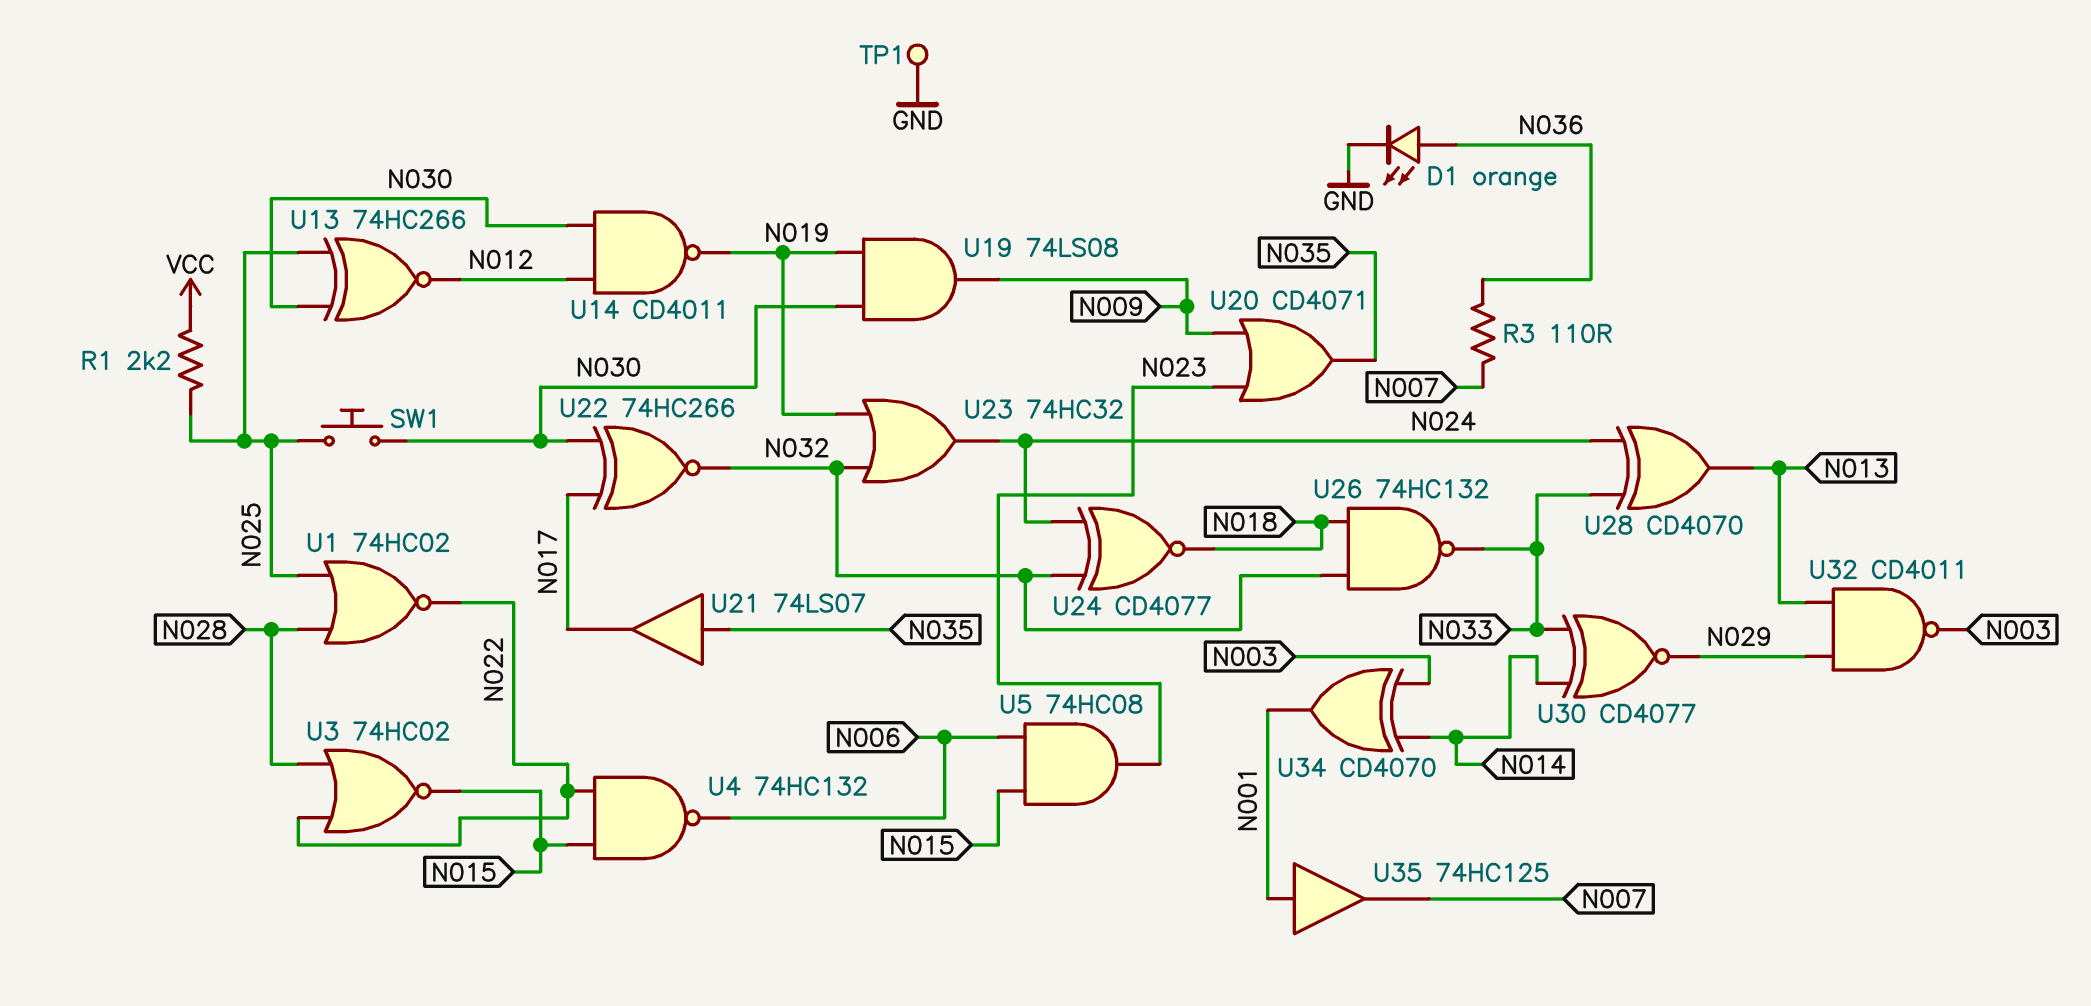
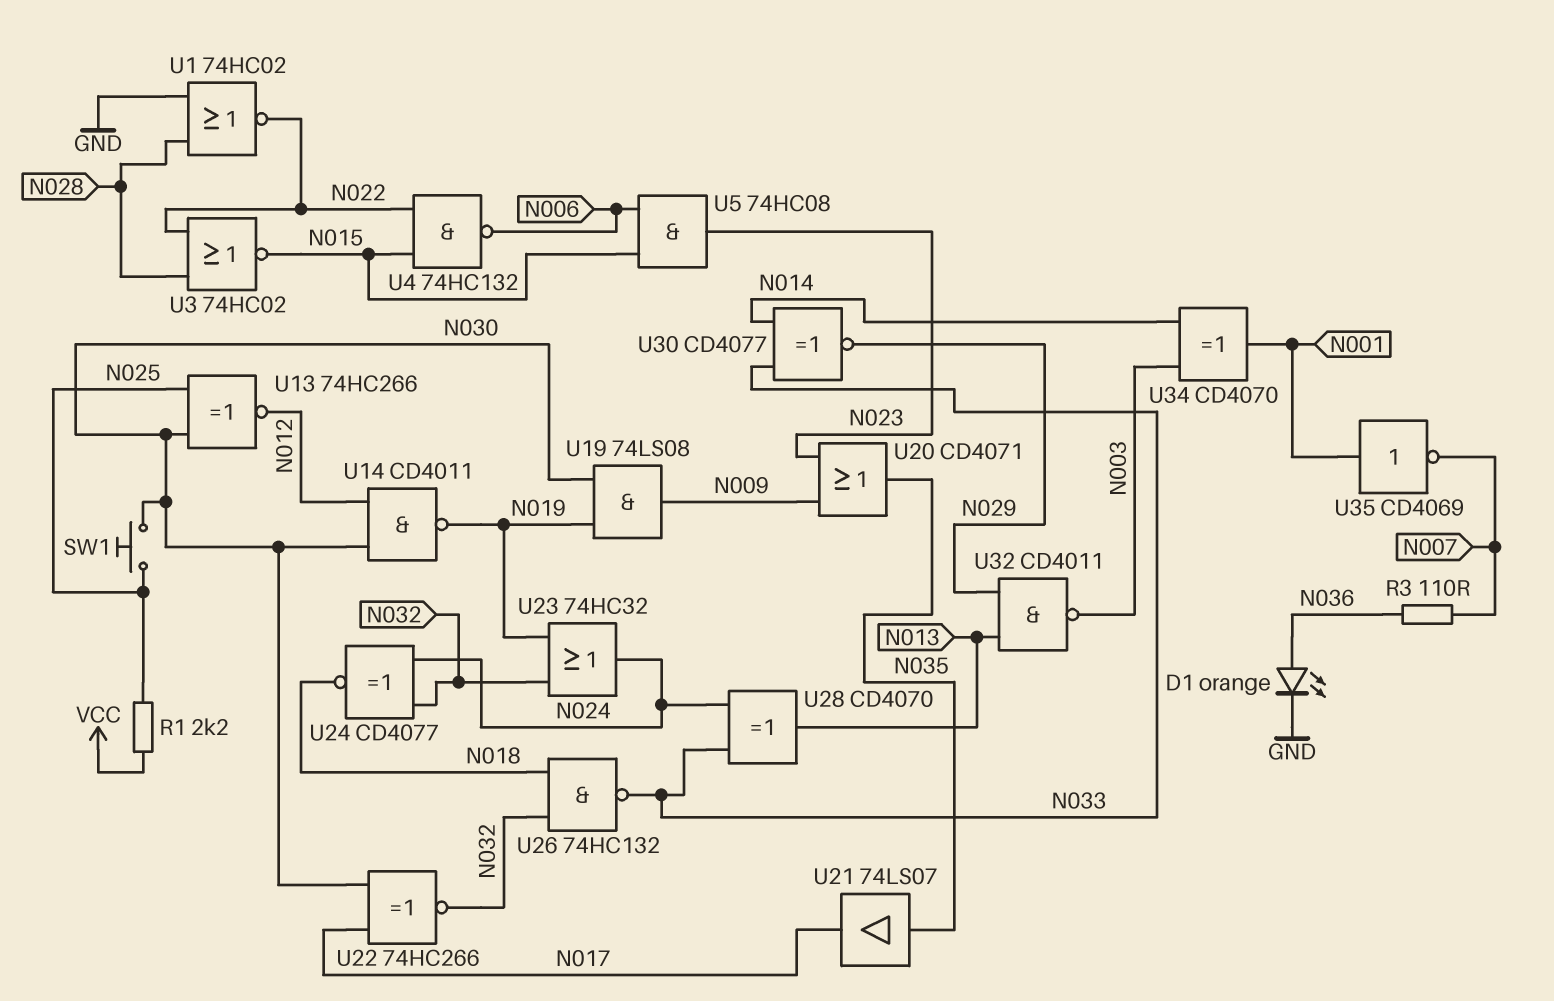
TP1: test point (GND) -> none
U1: NOR 74HC02 (in N025, in N028, out N022) -> NOR 74HC02 (in GND, in N028, out N022)
U35: buffer 74HC125 (in N001, out N007) -> NOT CD4069 (in N001, out N007)

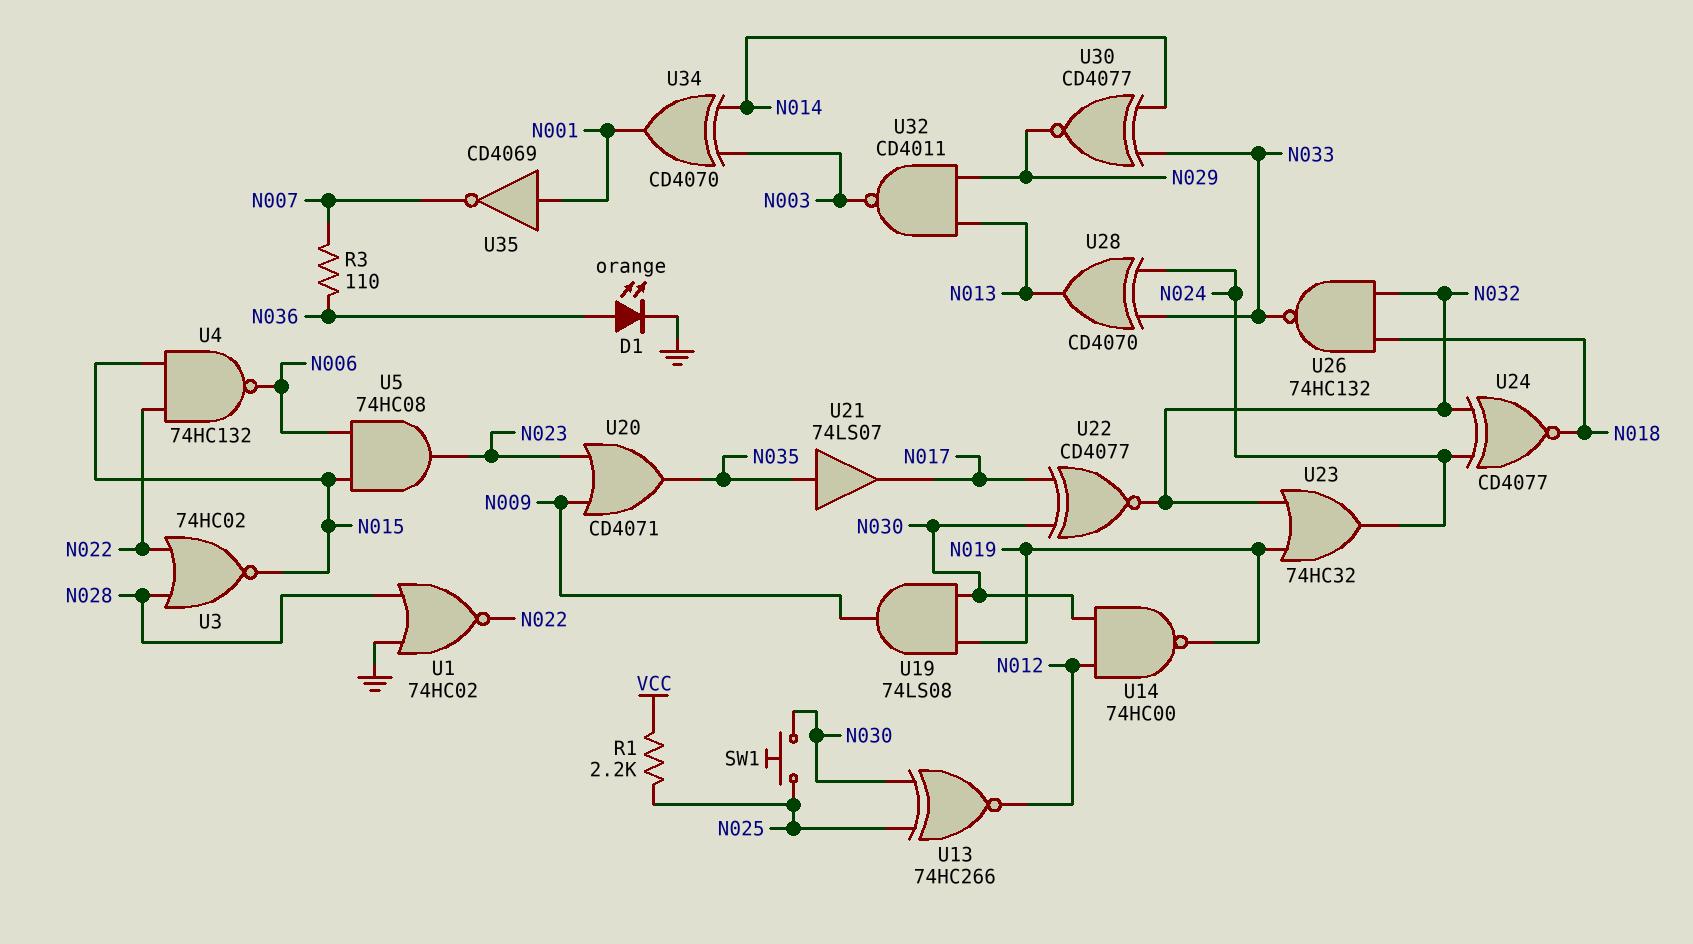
U14: NAND CD4011 (in N012, in N030, out N019) -> NAND 74HC00 (in N012, in N030, out N019)
U22: XNOR 74HC266 (in N017, in N030, out N032) -> XNOR CD4077 (in N017, in N030, out N032)

